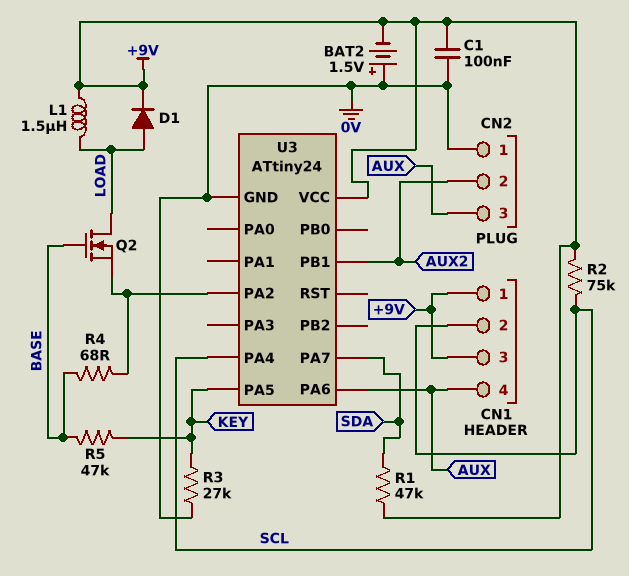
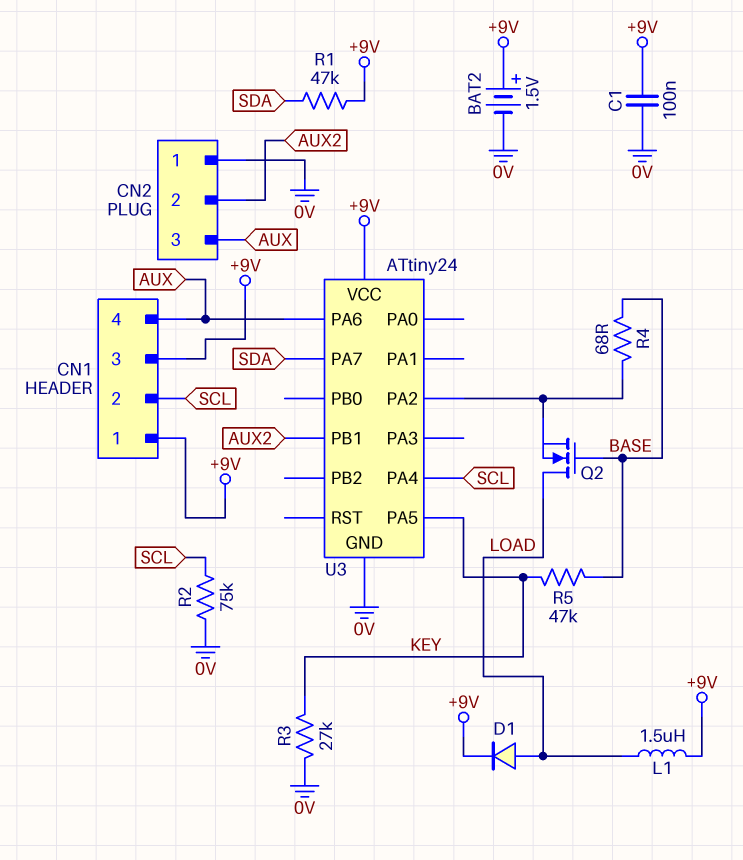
BAT2: 1.5V (plus 0V, minus +9V) -> 1.5V (plus +9V, minus 0V)
R2: 75k (+9V, SCL) -> 75k (0V, SCL)

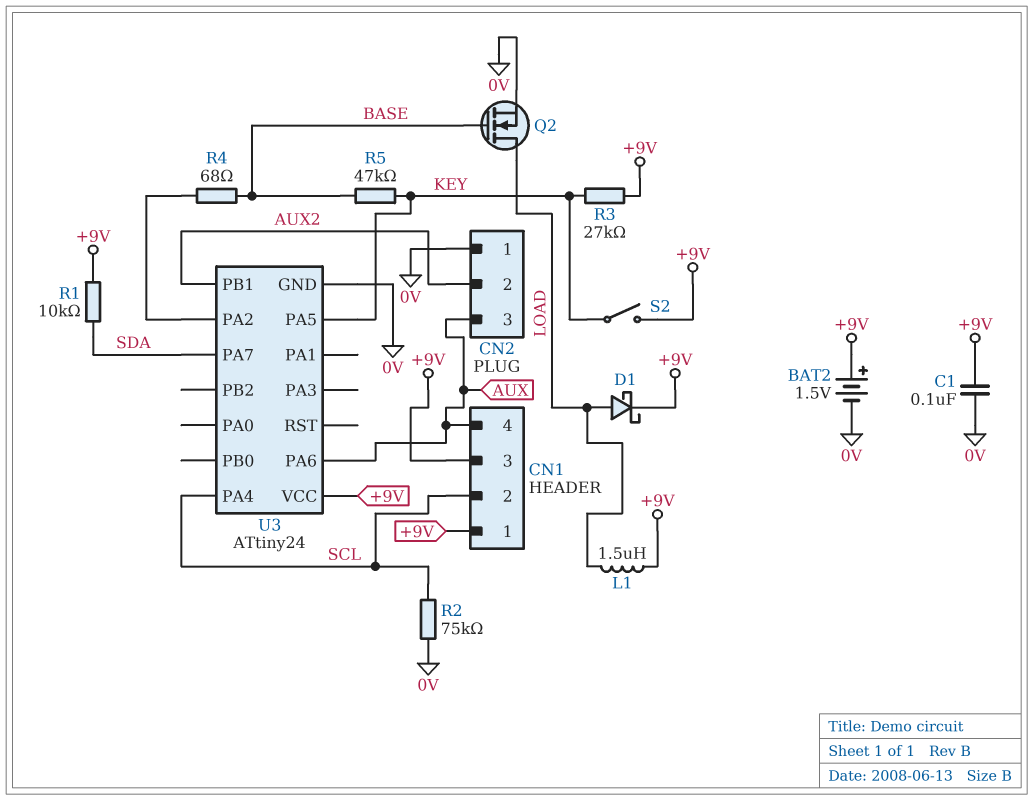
D1: diode (A LOAD, K +9V) -> schottky (A LOAD, K +9V)
Q2: NMOS (G BASE, D LOAD, S U3/PA2) -> NMOS (G BASE, D LOAD, S 0V)
R1: 47k (+9V, SDA) -> 10k (+9V, SDA)
R3: 27k (0V, KEY) -> 27k (+9V, KEY)
S2: none -> switch (+9V, KEY)

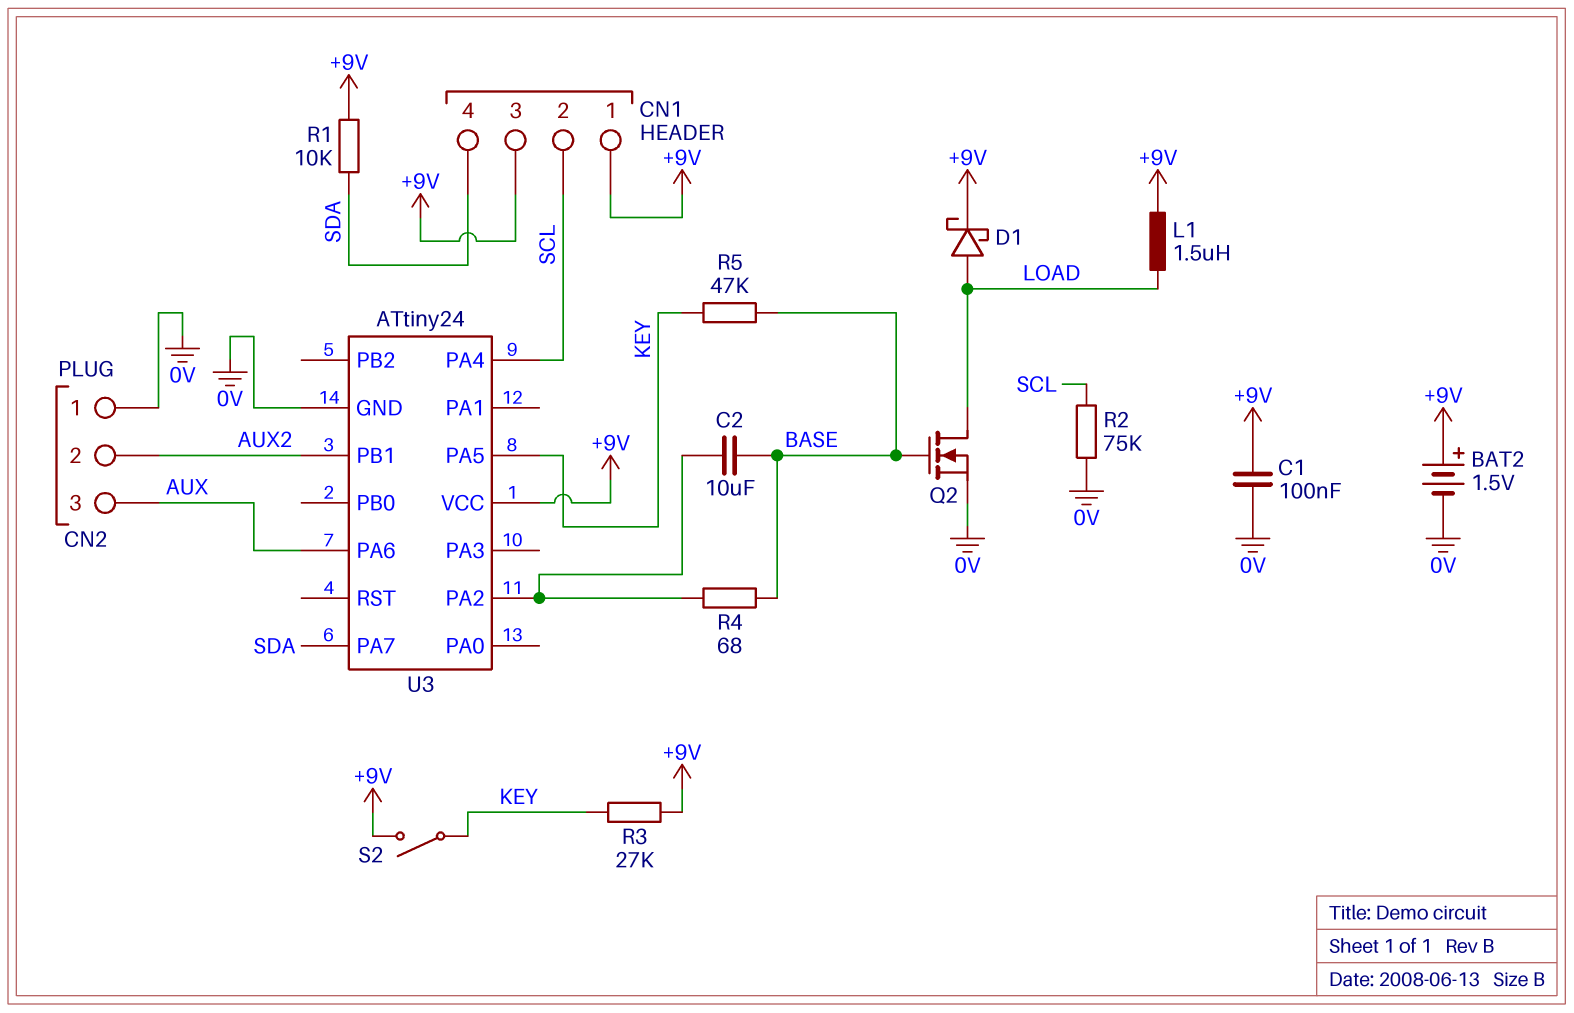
C2: none -> 10uF (BASE, U3/PA2)
CN1 pin 4: AUX -> SDA

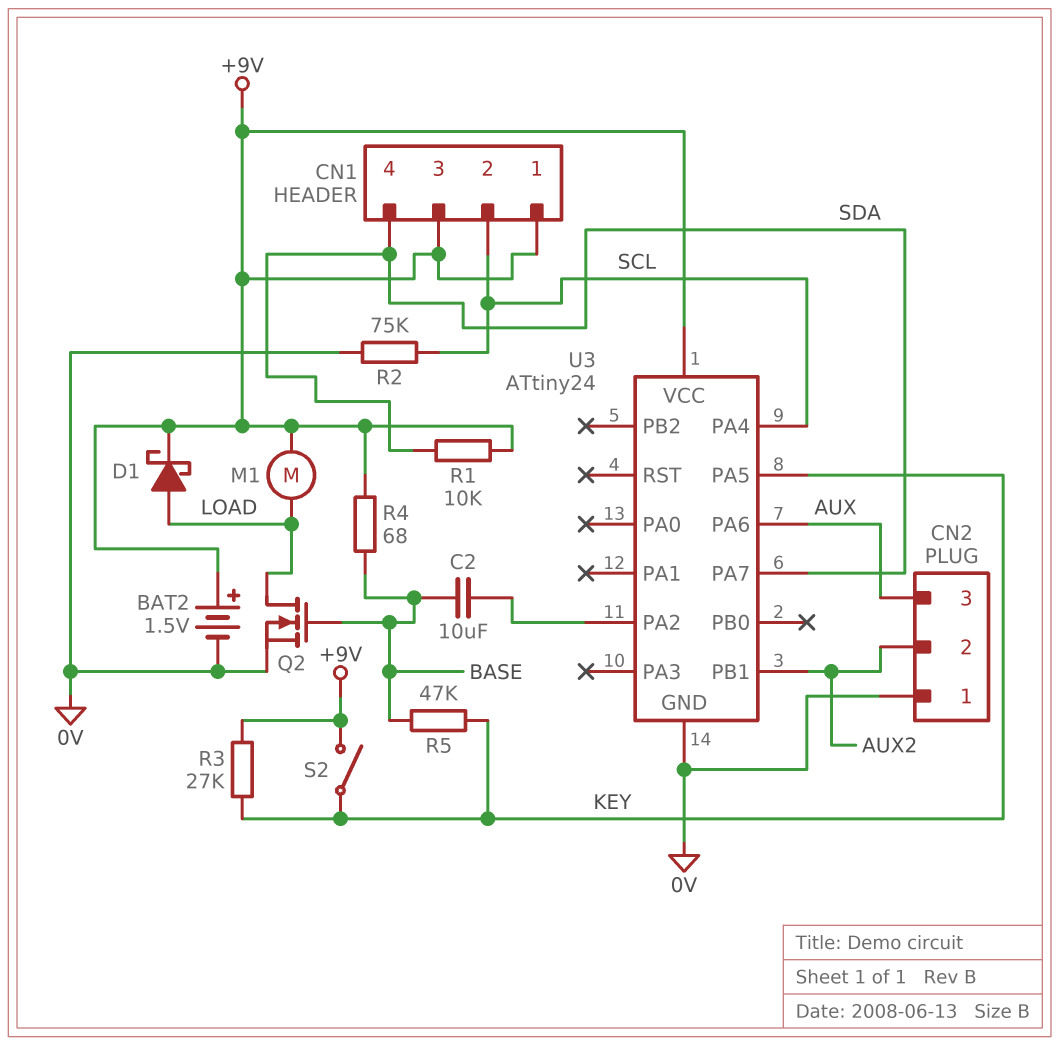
C1: 100nF (+9V, 0V) -> none
L1: 1.5uH (+9V, LOAD) -> none
M1: none -> motor (+9V, LOAD)
R4: 68 (BASE, U3/PA2) -> 68 (+9V, BASE)

